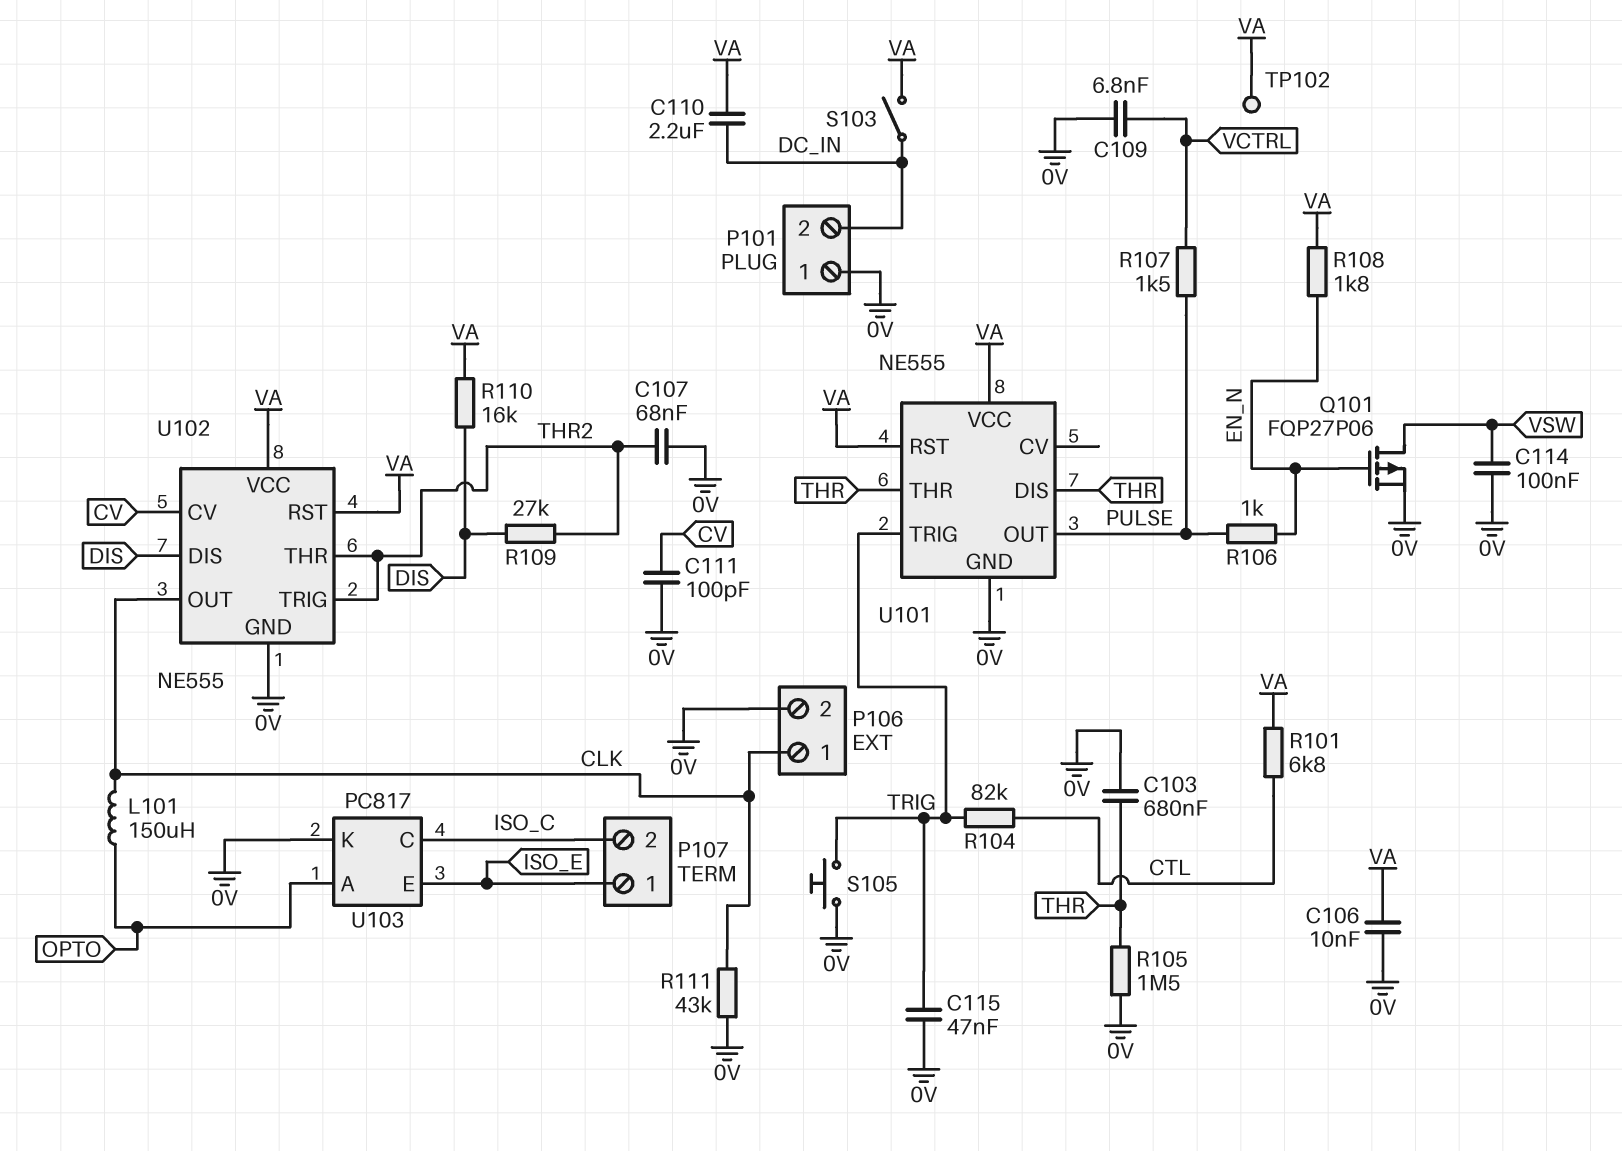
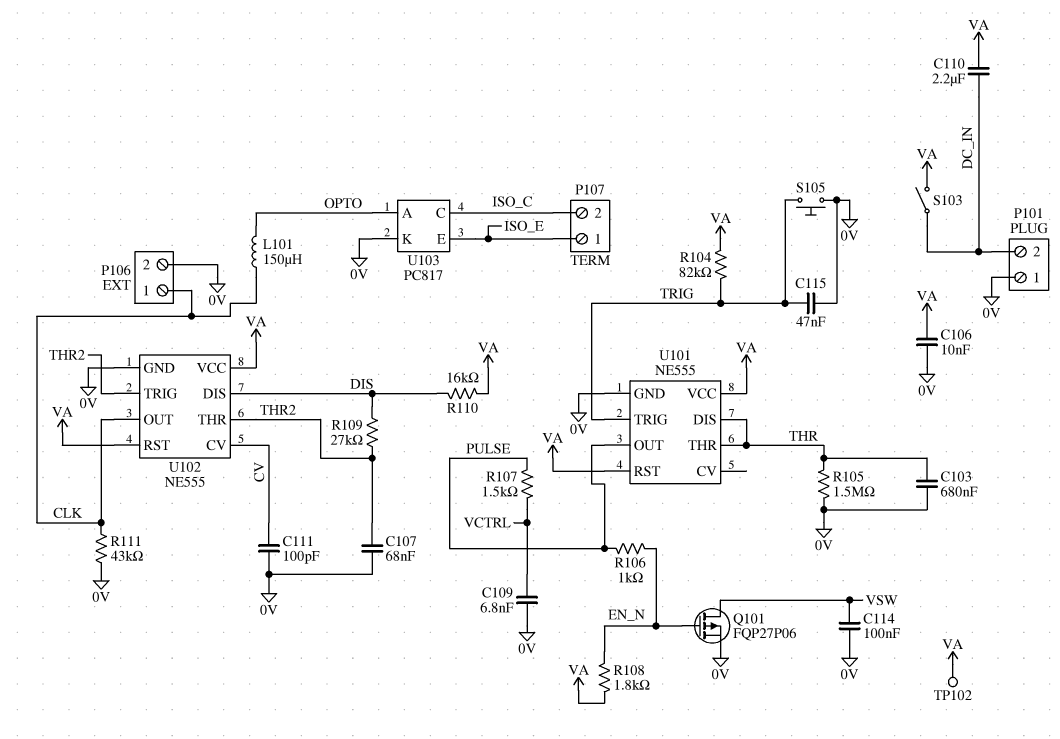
R101: 6.8k (CTL, VA) -> none
R104: 82k (CTL, TRIG) -> 82k (TRIG, VA)

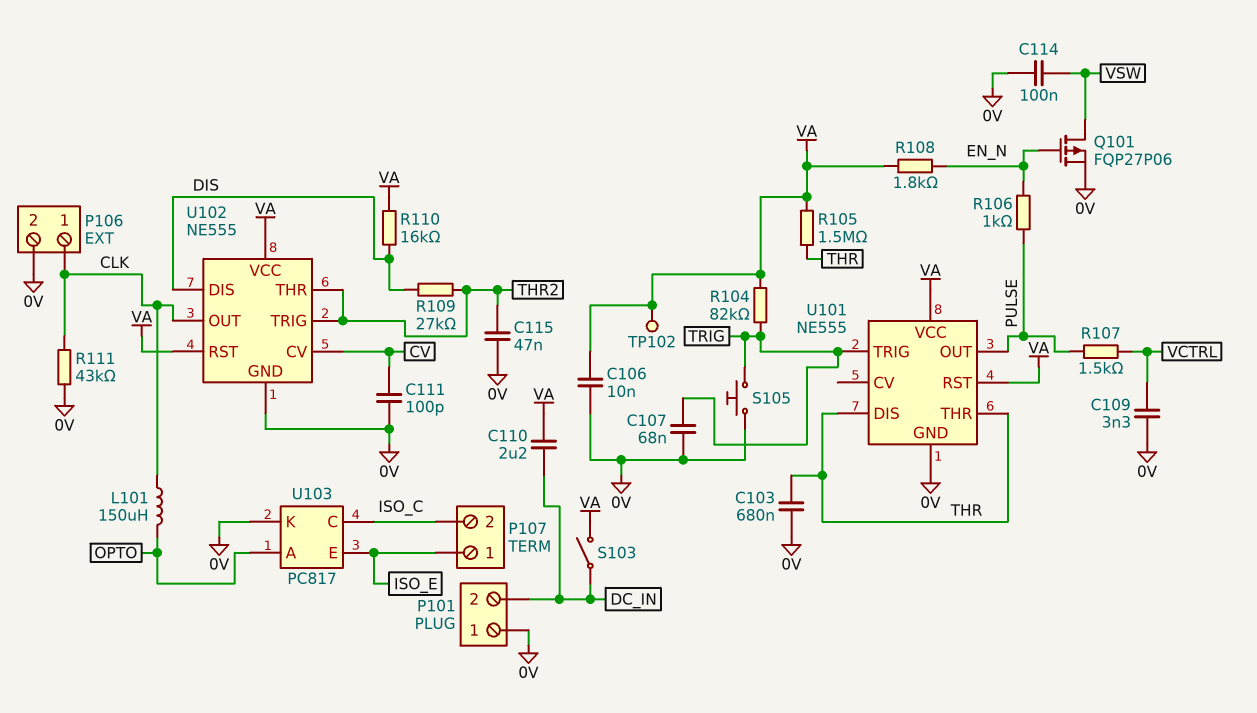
C107: 68nF (0V, THR2) -> 68nF (0V, TRIG)
C109: 6.8nF (0V, VCTRL) -> 3.3nF (0V, VCTRL)
C115: 47nF (0V, TRIG) -> 47nF (0V, THR2)
R105: 1.5M (0V, THR) -> 1.5M (THR, VA)

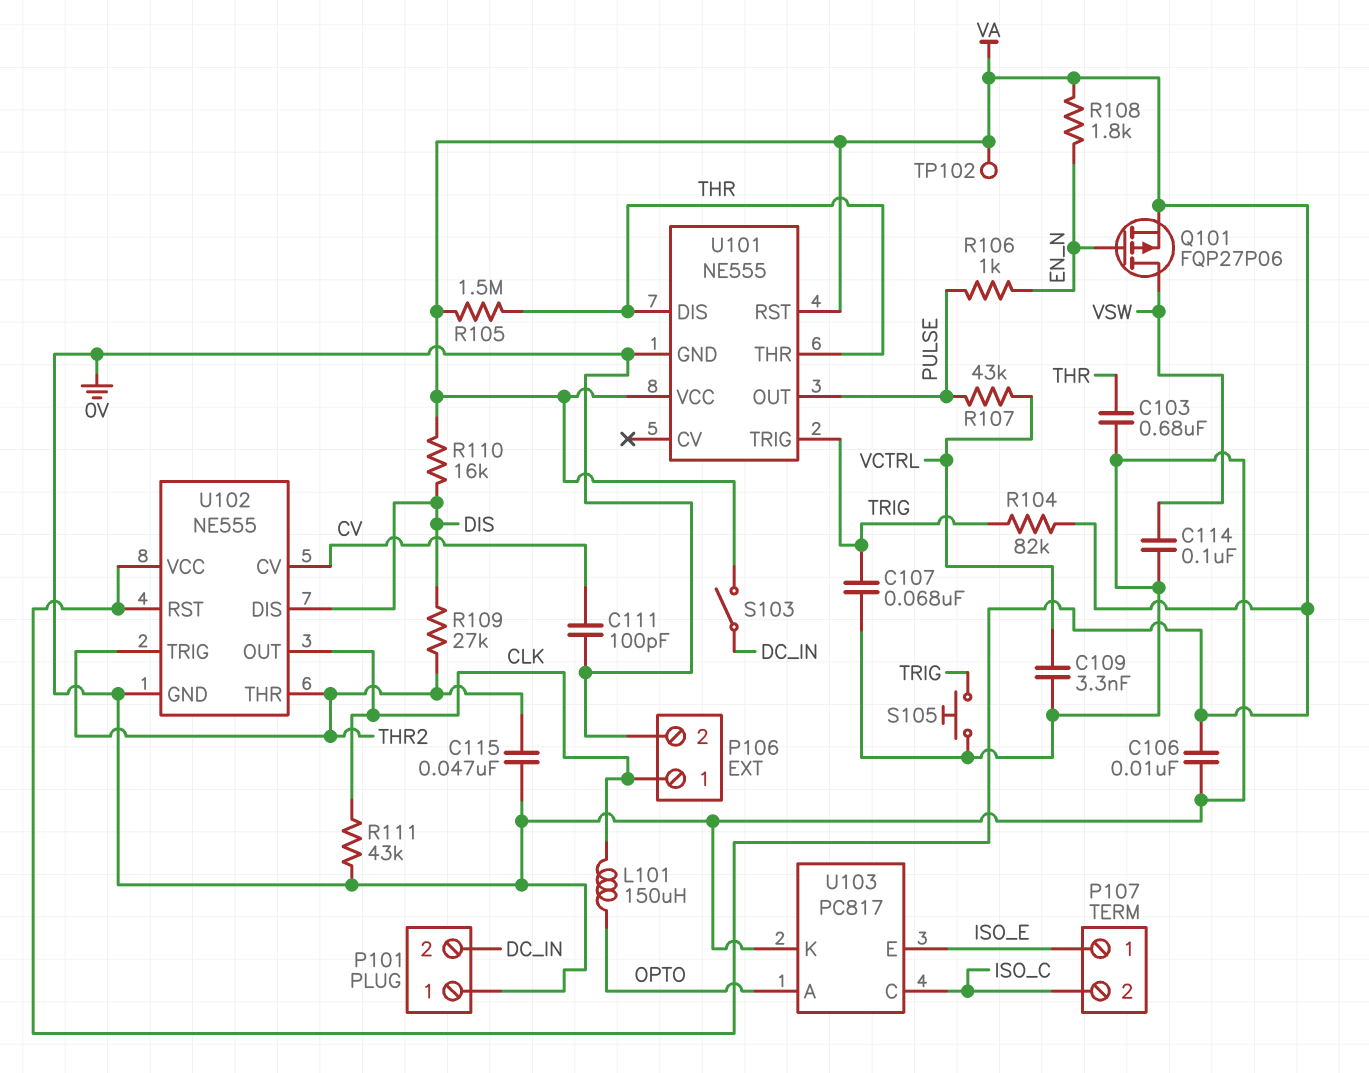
C110: 2.2uF (DC_IN, VA) -> none
Q101: PMOS FQP27P06 (G EN_N, D VSW, S 0V) -> PMOS FQP27P06 (G EN_N, D VSW, S VA)
R107: 1.5k (PULSE, VCTRL) -> 43k (PULSE, VCTRL)

